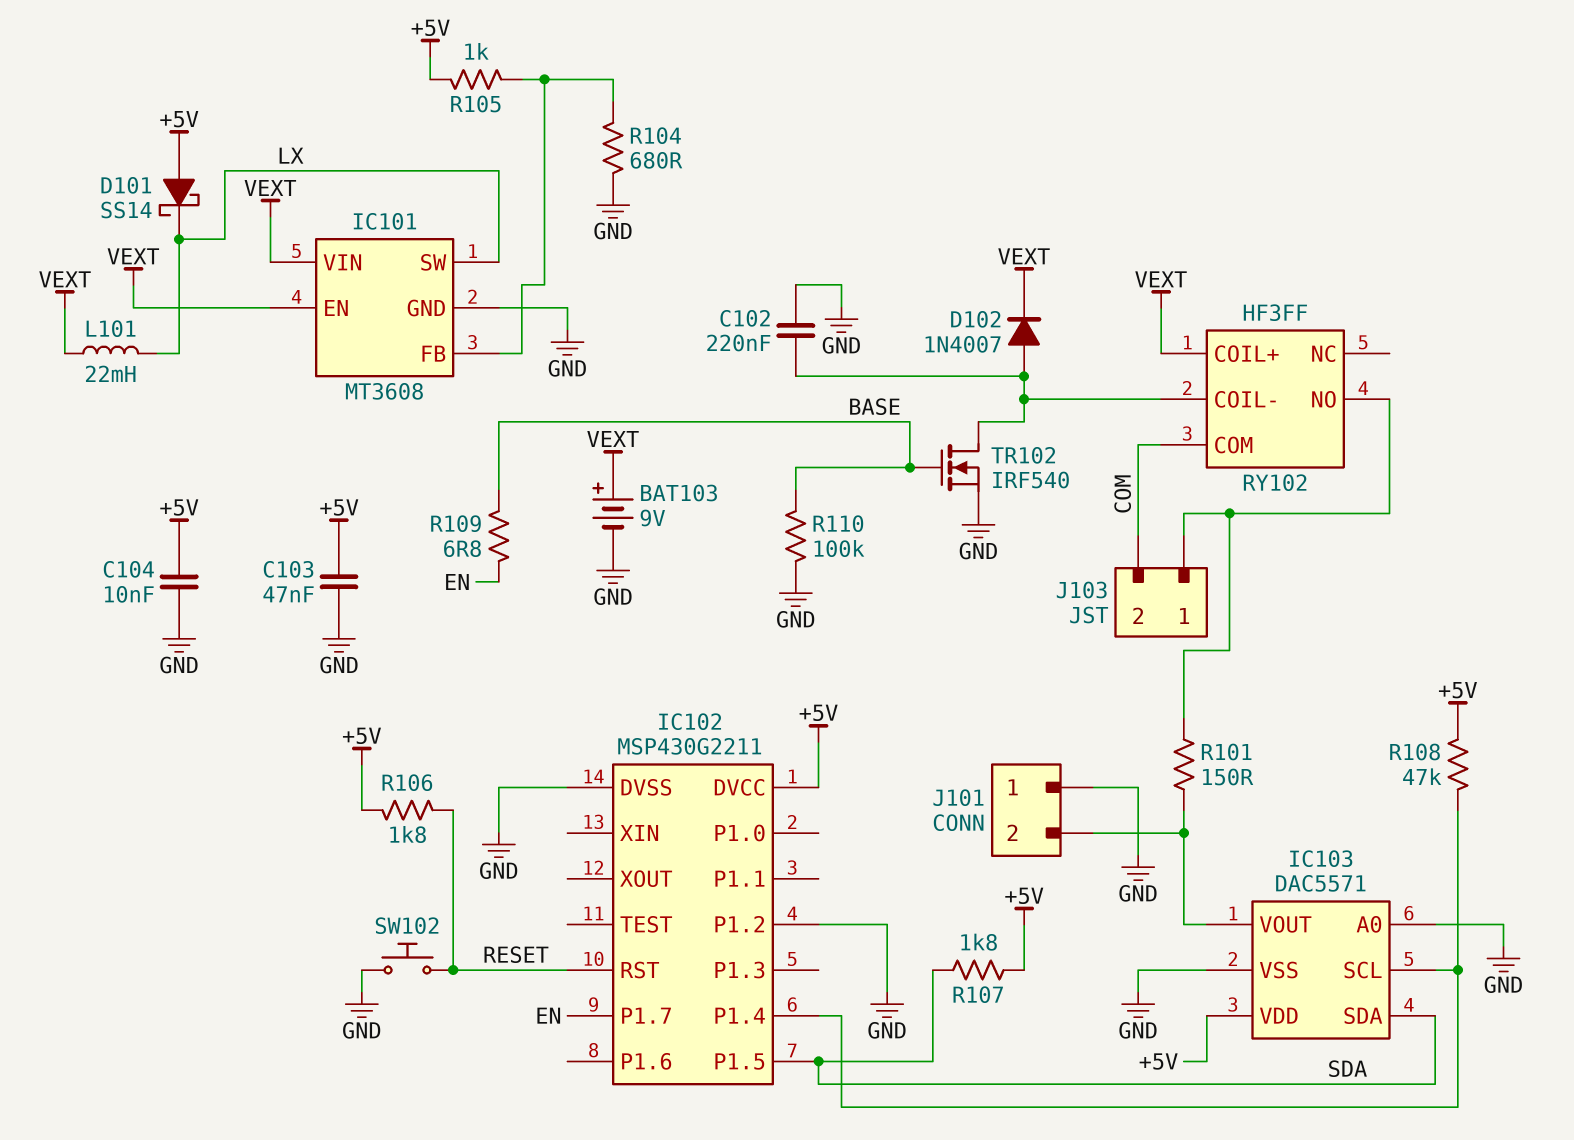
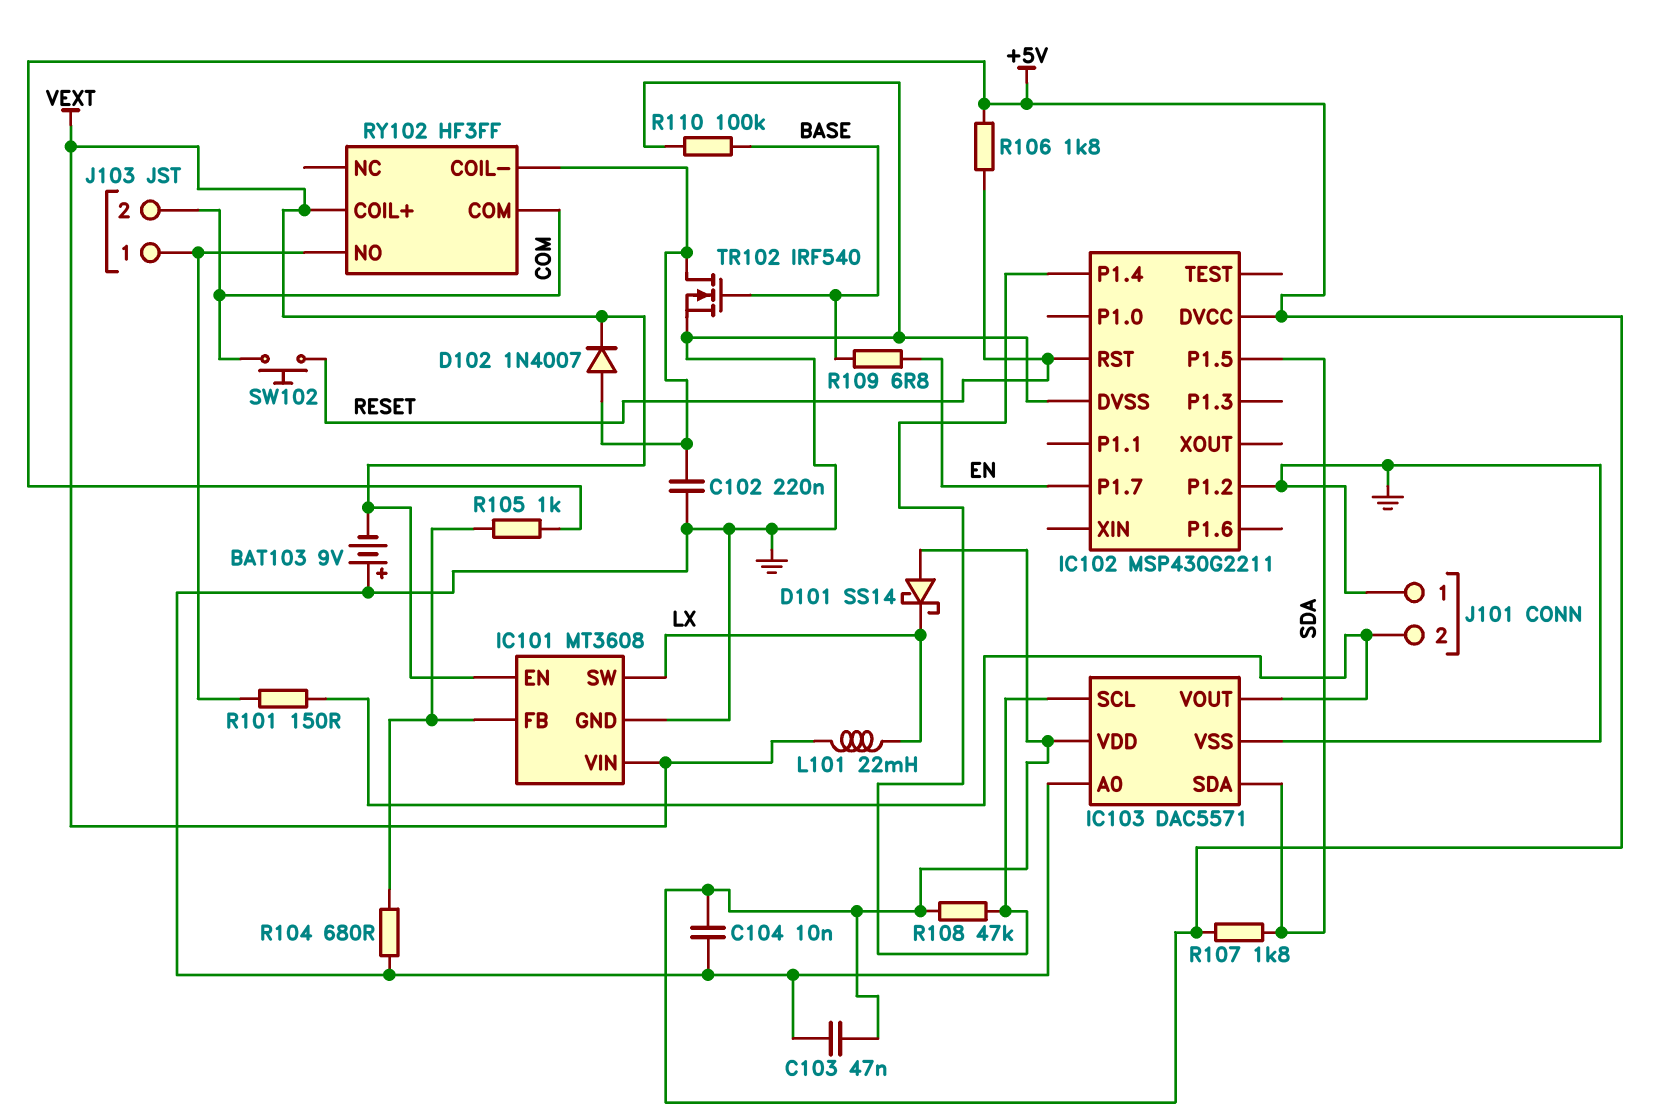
BAT103: 9V (plus VEXT, minus GND) -> 9V (plus GND, minus VEXT)
SW102: button (GND, RESET) -> button (COM, RESET)

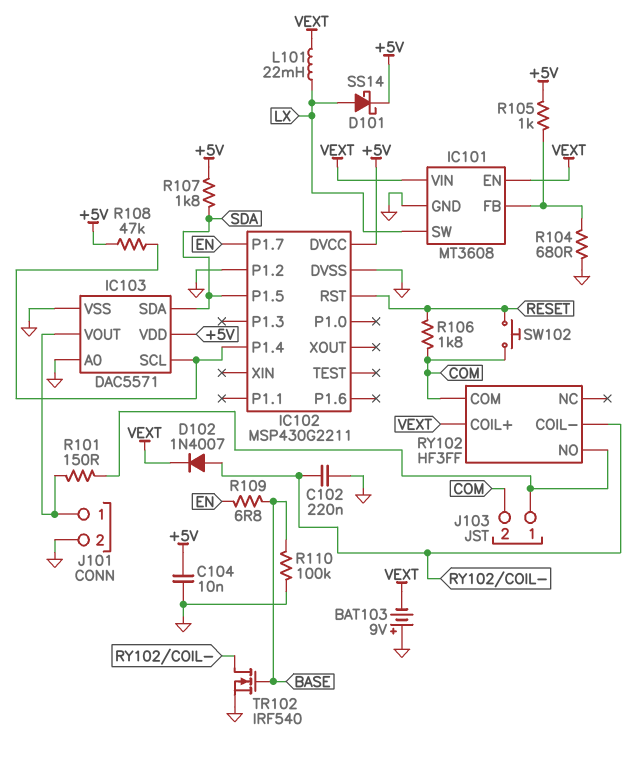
C103: 47nF (+5V, GND) -> none
D101: schottky SS14 (A +5V, K LX) -> schottky SS14 (A LX, K +5V)
J101 pin 1: GND -> IC103/VOUT
J101 pin 2: IC103/VOUT -> GND
R106: 1.8k (+5V, RESET) -> 1.8k (COM, RESET)

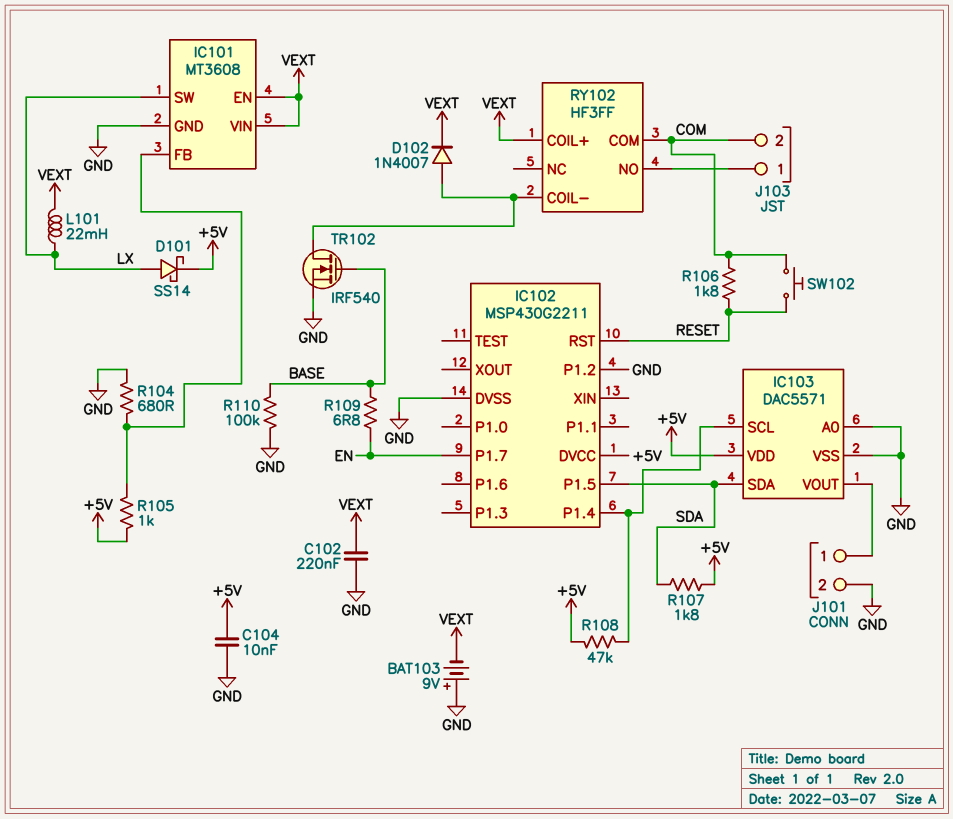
C102: 220nF (GND, RY102/COIL-) -> 220nF (GND, VEXT)
R101: 150 (IC103/VOUT, J103/1) -> none

